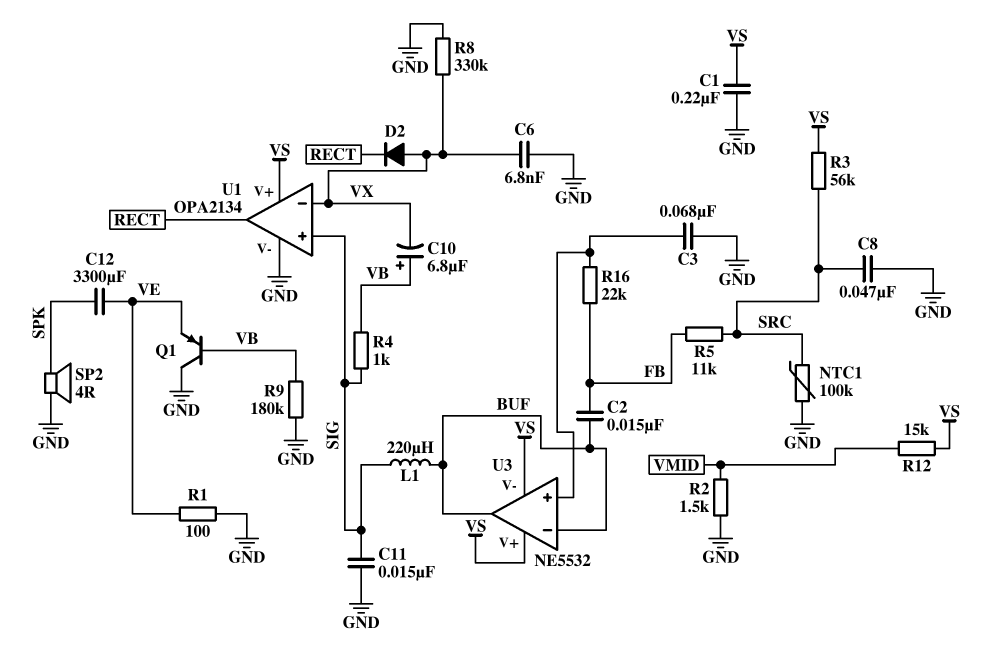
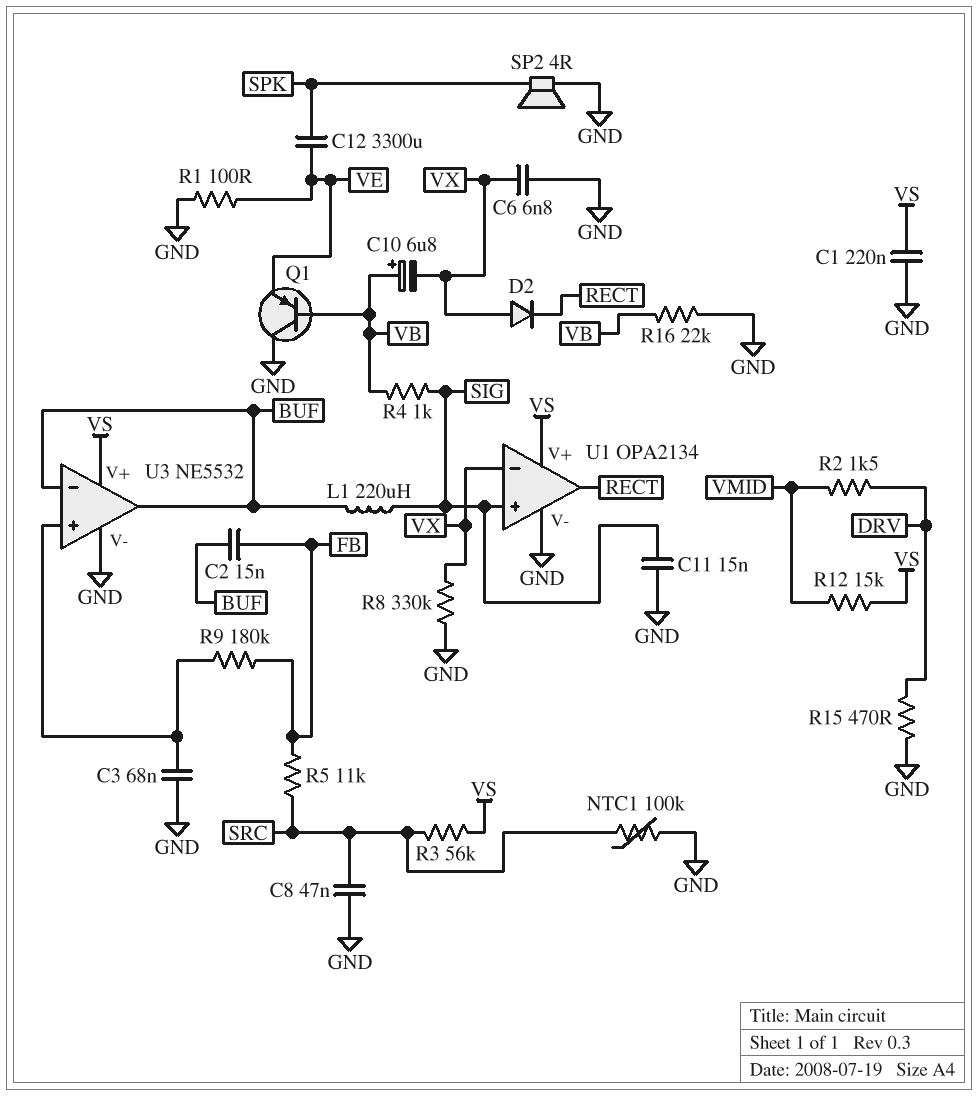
R2: 1.5k (GND, VMID) -> 1.5k (DRV, VMID)
R9: 180k (GND, VB) -> 180k (FB, U3/in+)
R15: none -> 470 (DRV, GND)
R16: 22k (FB, U3/in+) -> 22k (GND, VB)
U3 pin V-: VS -> GND

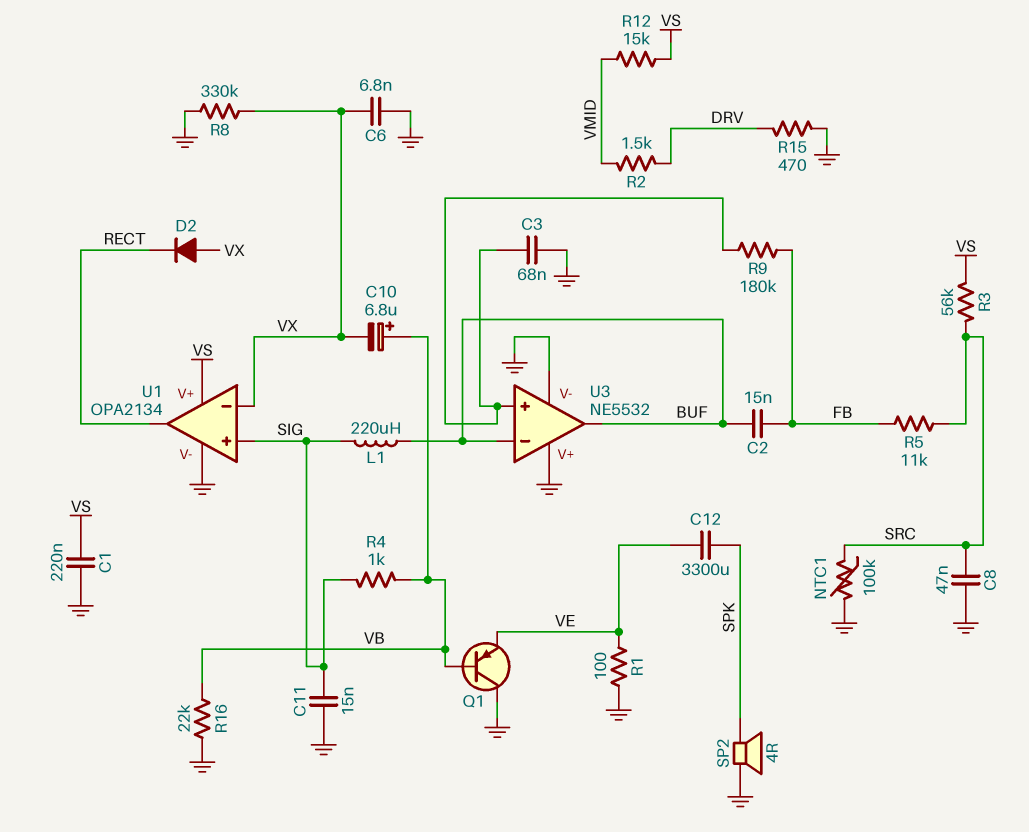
U3 pin V+: VS -> GND

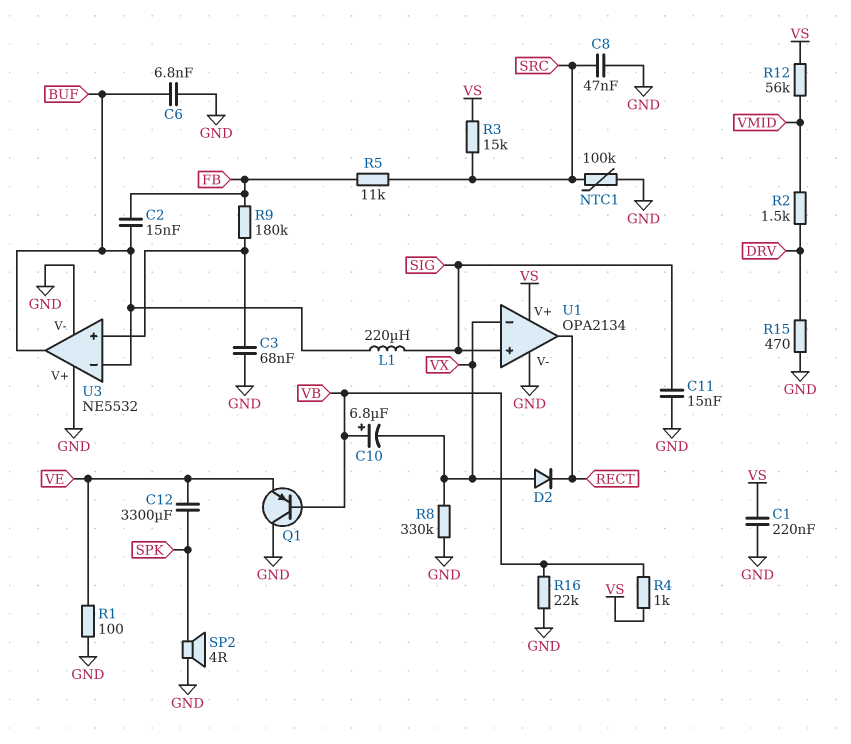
C6: 6.8nF (GND, VX) -> 6.8nF (BUF, GND)
R3: 56k (SRC, VS) -> 15k (SRC, VS)
R4: 1k (SIG, VB) -> 1k (VB, VS)
R12: 15k (VMID, VS) -> 56k (VMID, VS)

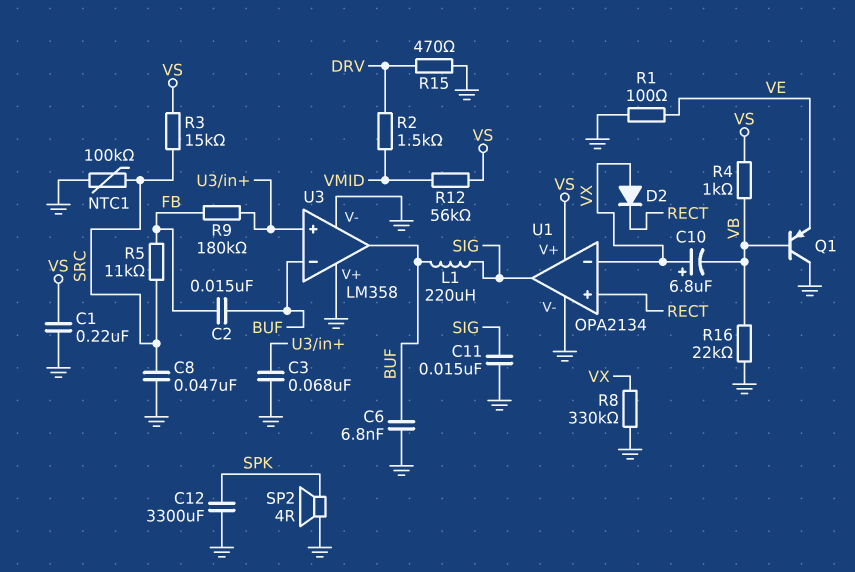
C10: 6.8uF (plus VB, minus VX) -> 6.8uF (plus VX, minus VB)
C12: 3300uF (SPK, VE) -> 3300uF (GND, SPK)
U1 pin in+: SIG -> RECT
U1 pin out: RECT -> SIG
U3: NE5532 -> LM358

